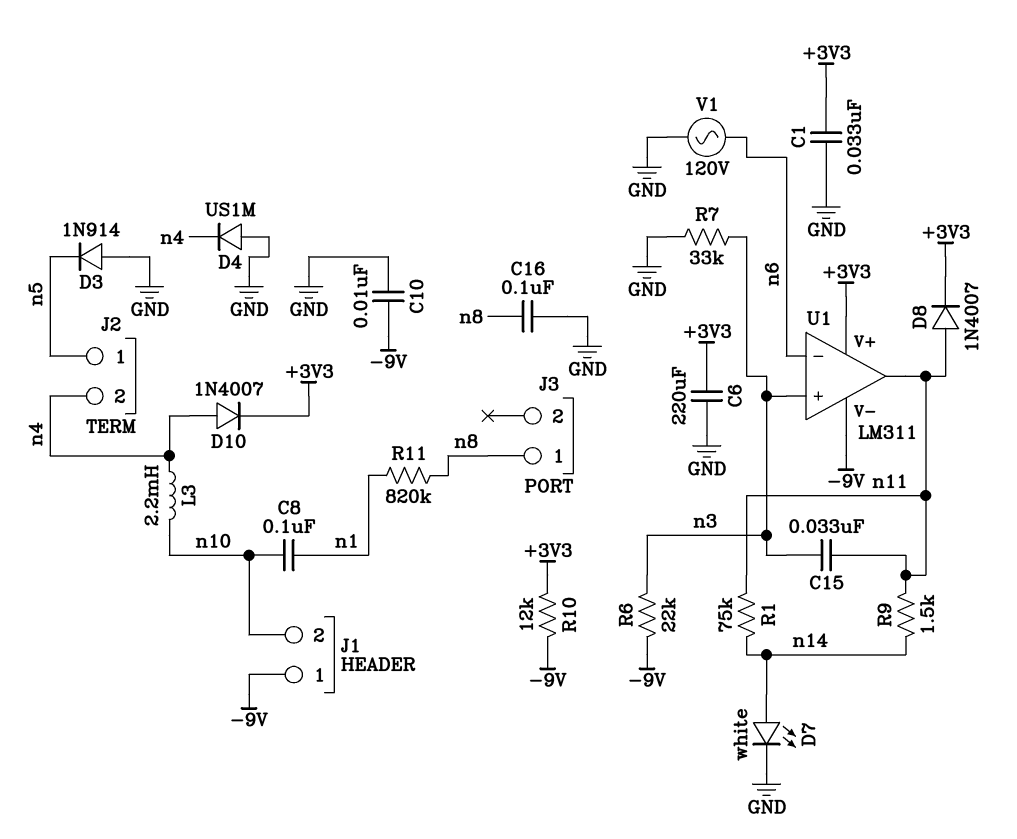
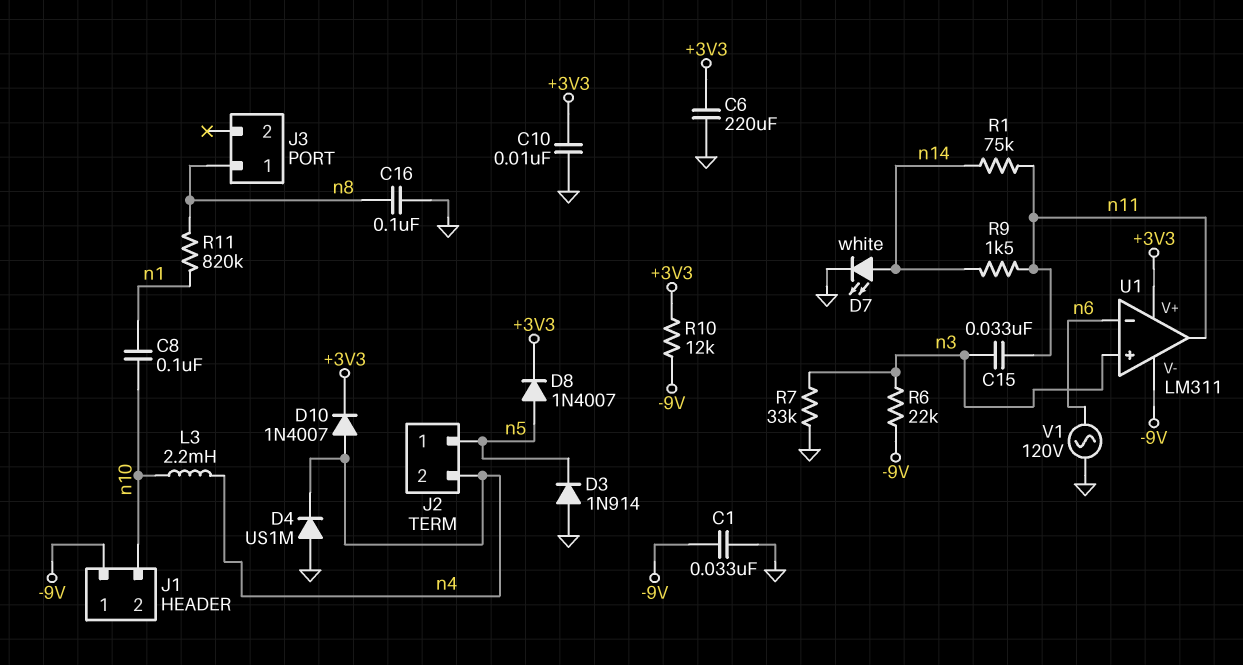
C1: 33nF (+3V3, GND) -> 33nF (-9V, GND)
C10: 10nF (-9V, GND) -> 10nF (+3V3, GND)
D8: diode 1N4007 (A n11, K +3V3) -> diode 1N4007 (A n5, K +3V3)

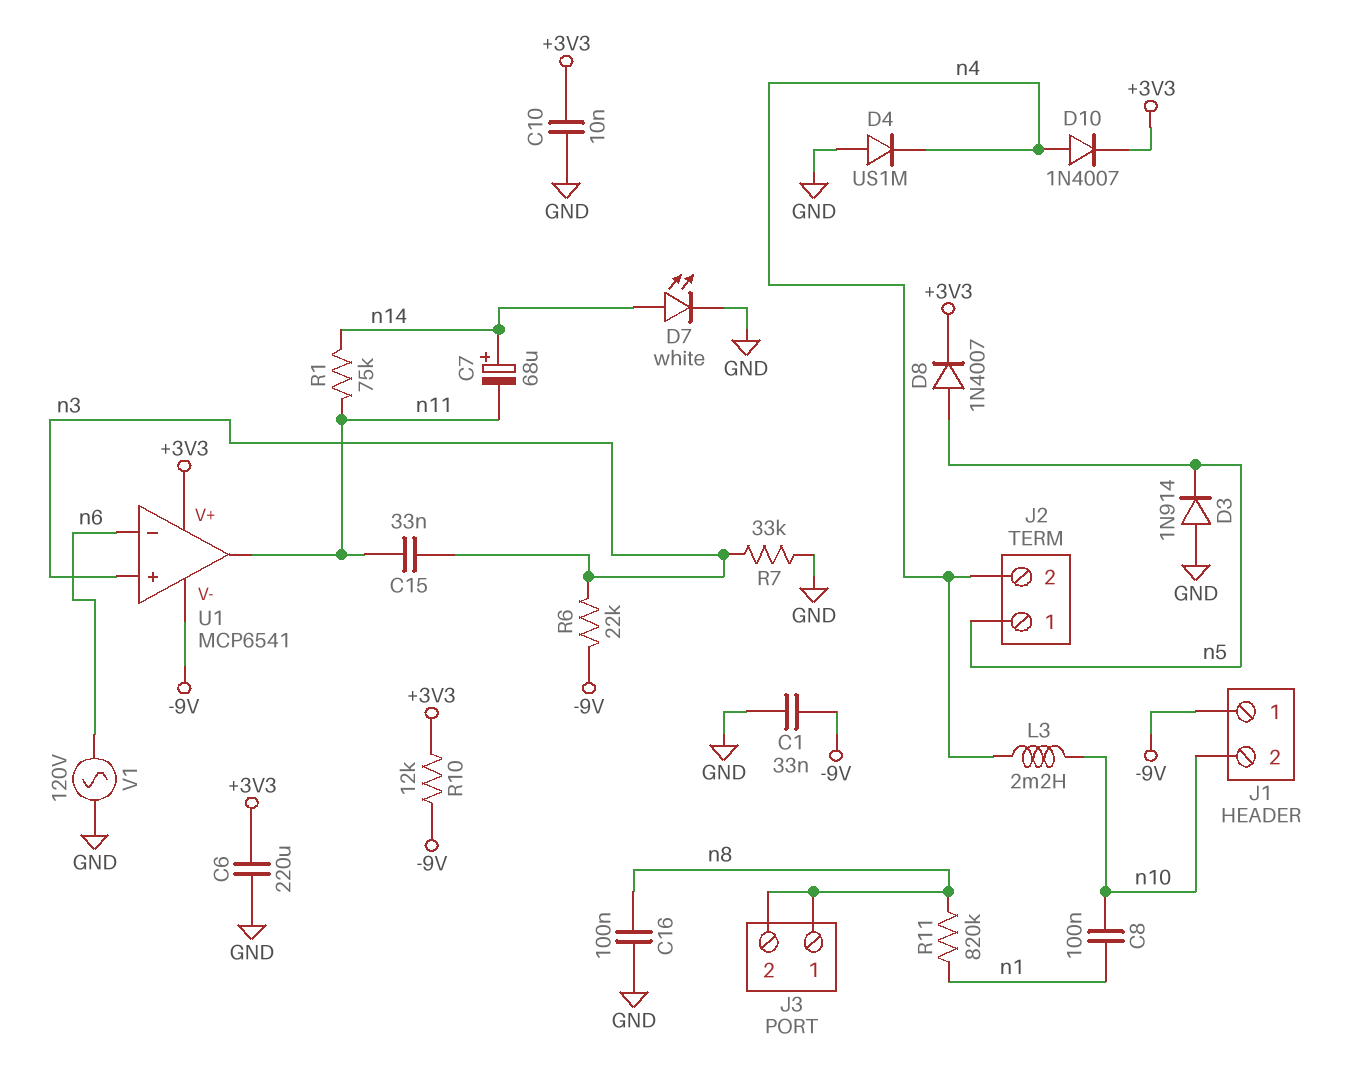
C7: none -> 68uF (plus n14, minus n11)
J3 pin 2: none -> n8
R9: 1.5k (n11, n14) -> none
U1: LM311 -> MCP6541

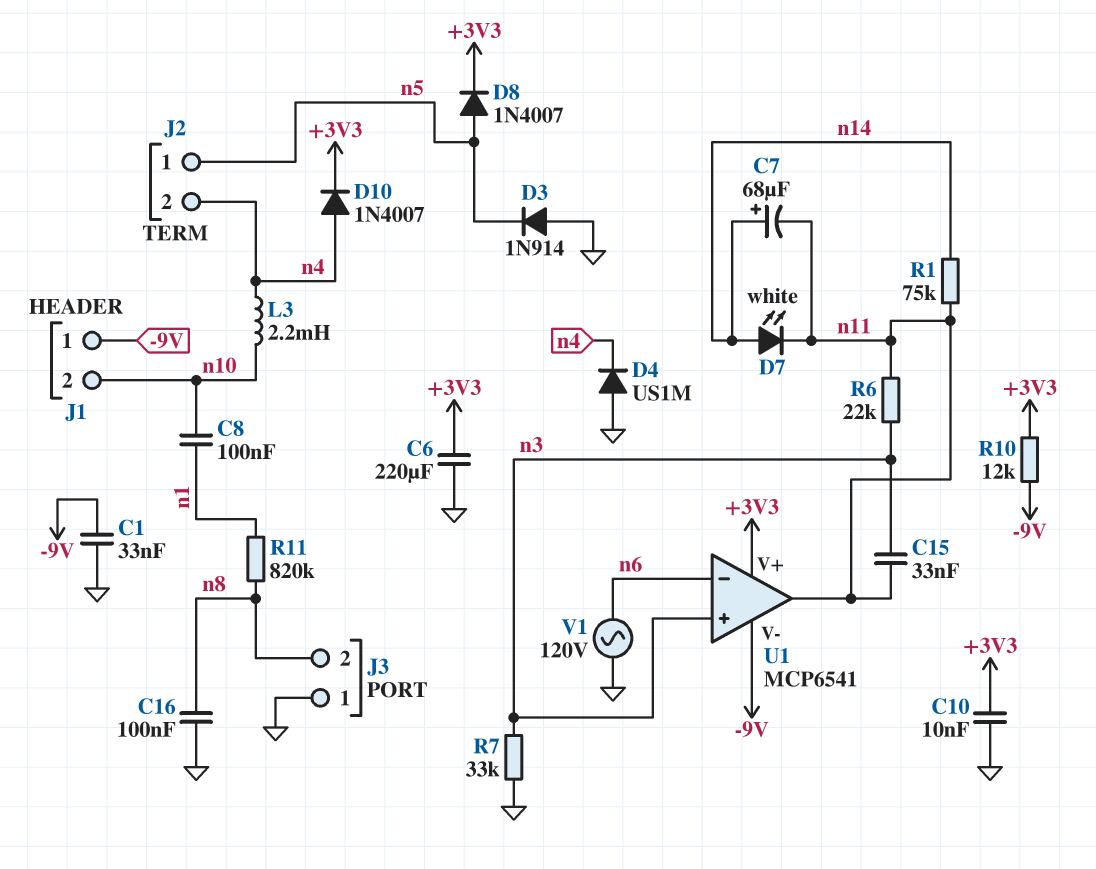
D7: LED white (A n14, K GND) -> LED white (A n14, K n11)
J3 pin 1: n8 -> GND
R6: 22k (-9V, n3) -> 22k (n3, n11)

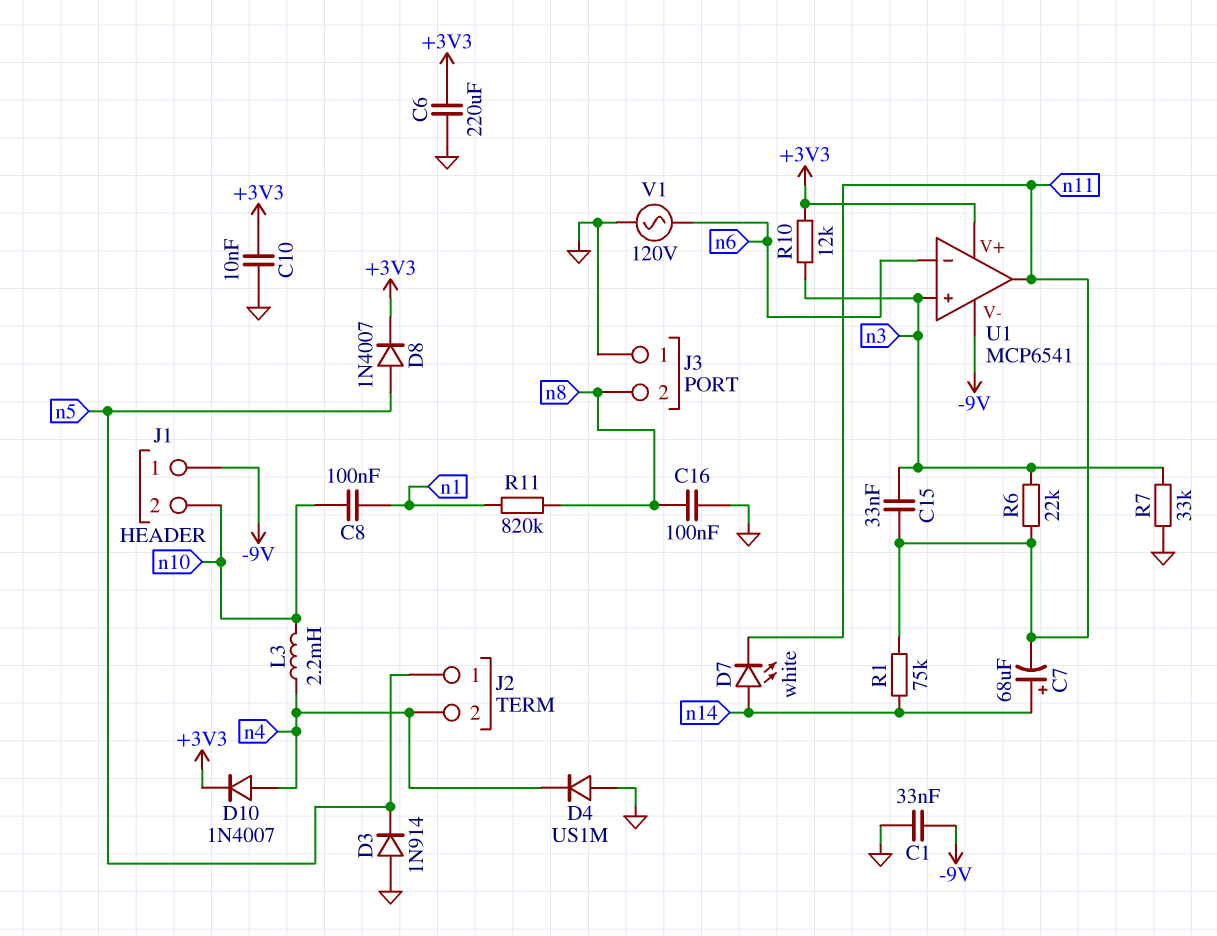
R10: 12k (+3V3, -9V) -> 12k (+3V3, n3)

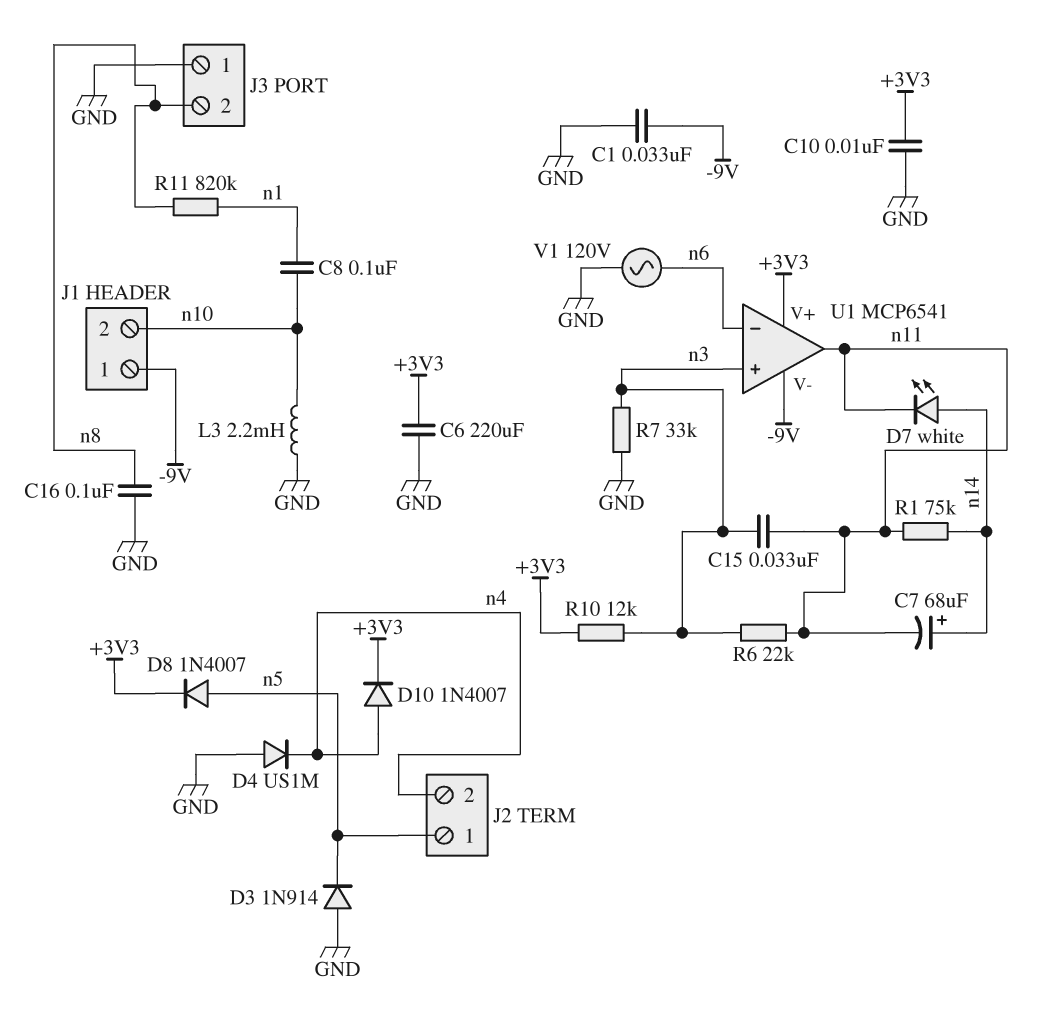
L3: 2.2mH (n4, n10) -> 2.2mH (GND, n10)

